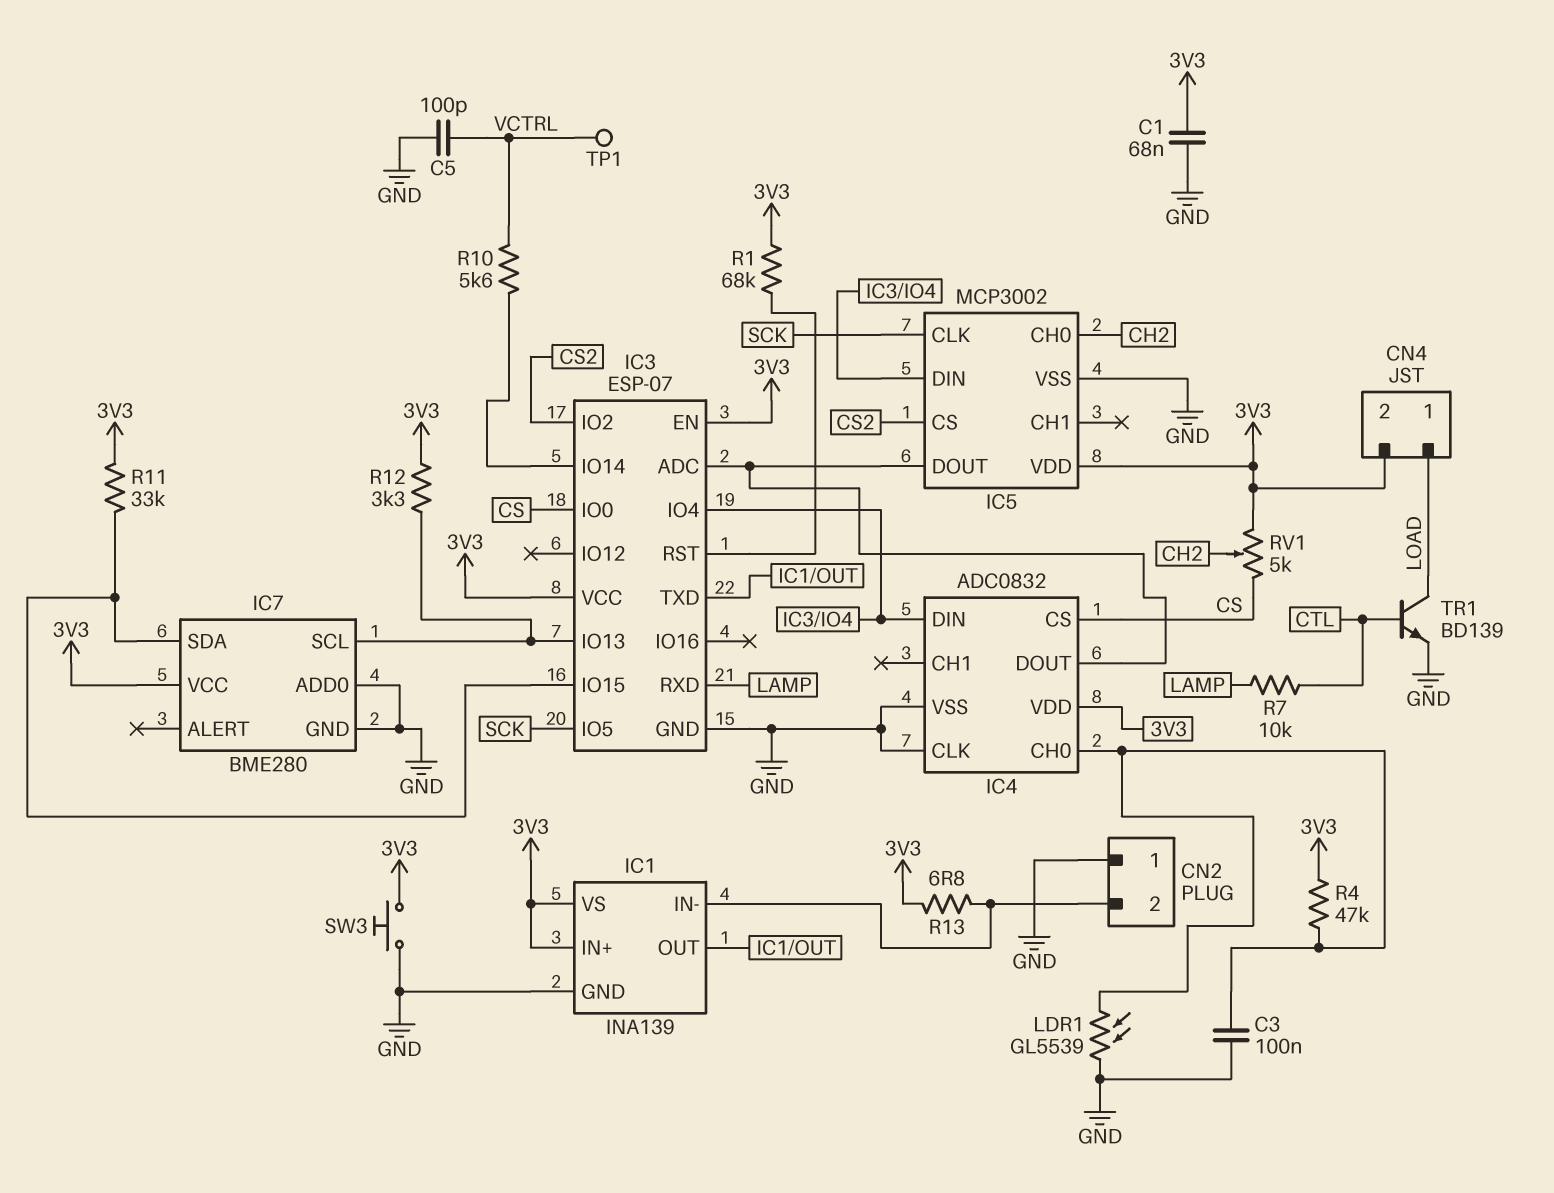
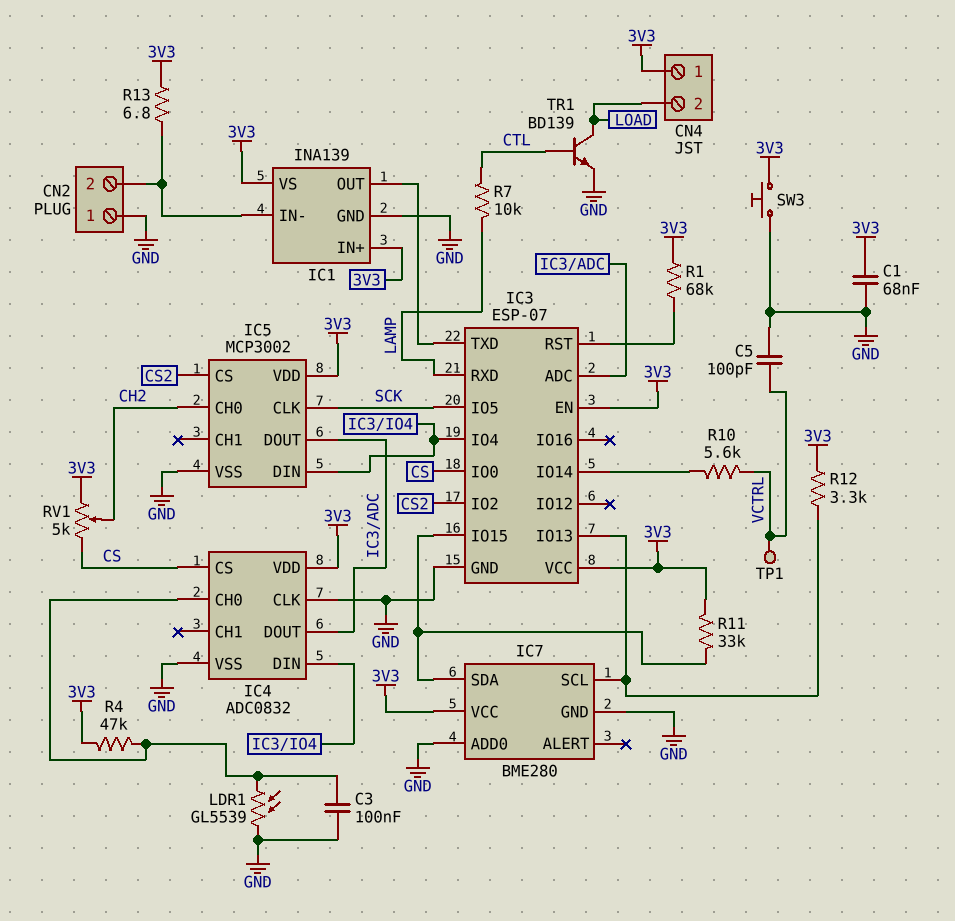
CN4 pin 1: LOAD -> 3V3
CN4 pin 2: 3V3 -> LOAD

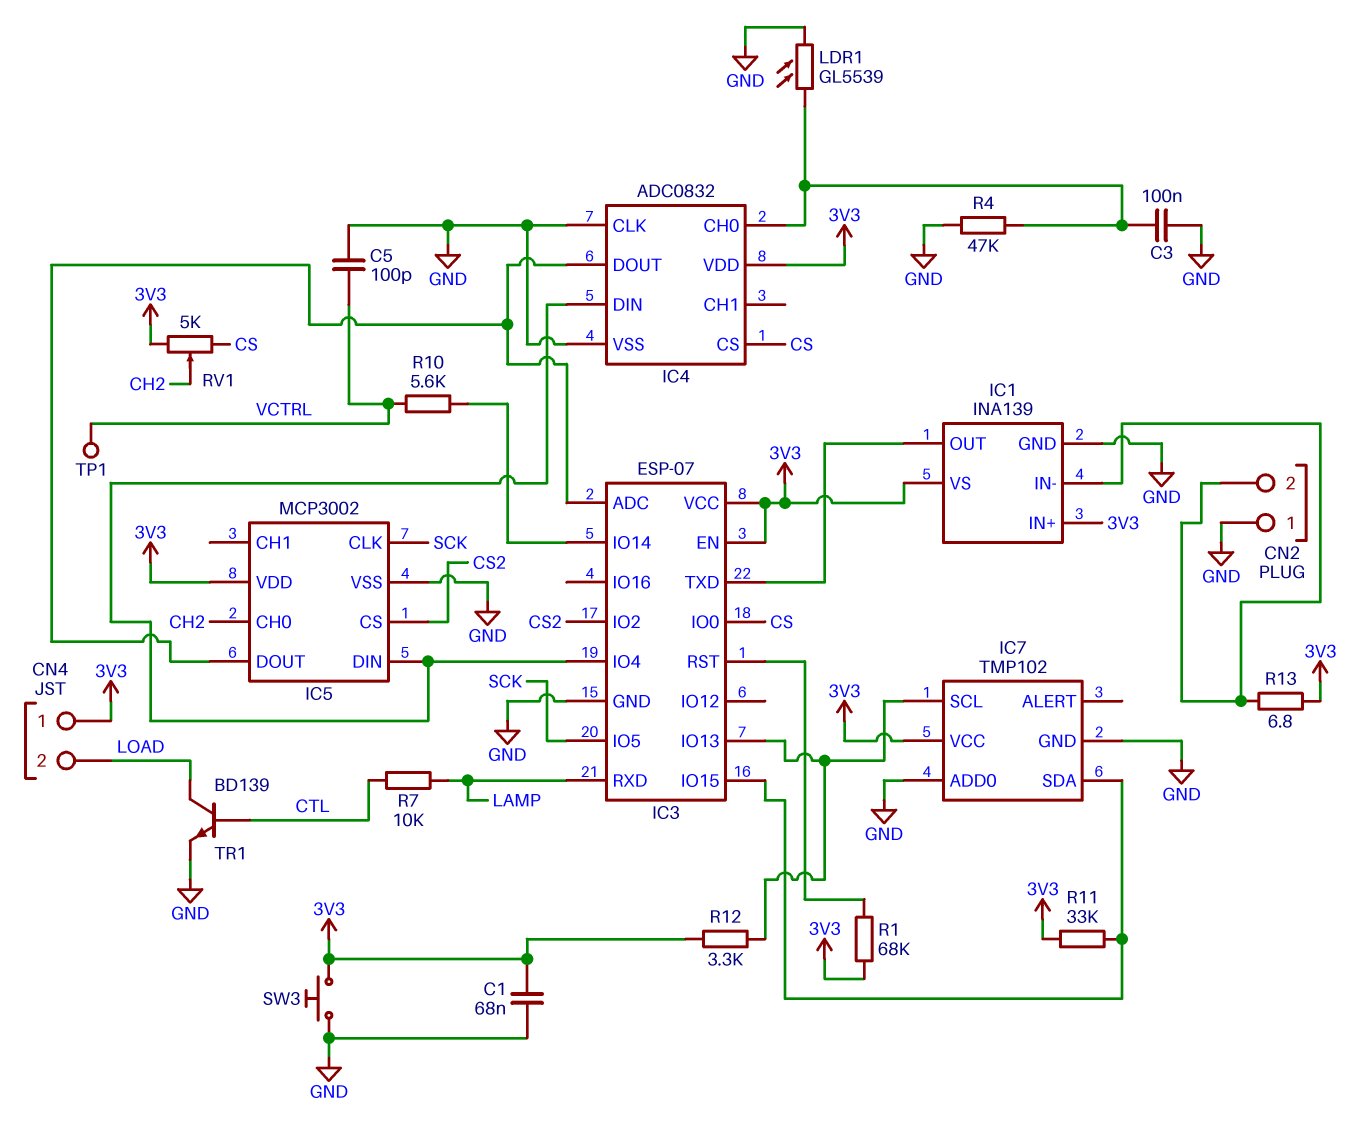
IC7: BME280 -> TMP102
R4: 47k (3V3, IC4/CH0) -> 47k (GND, IC4/CH0)

